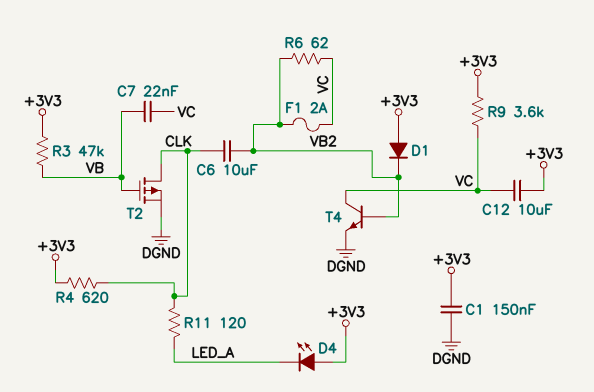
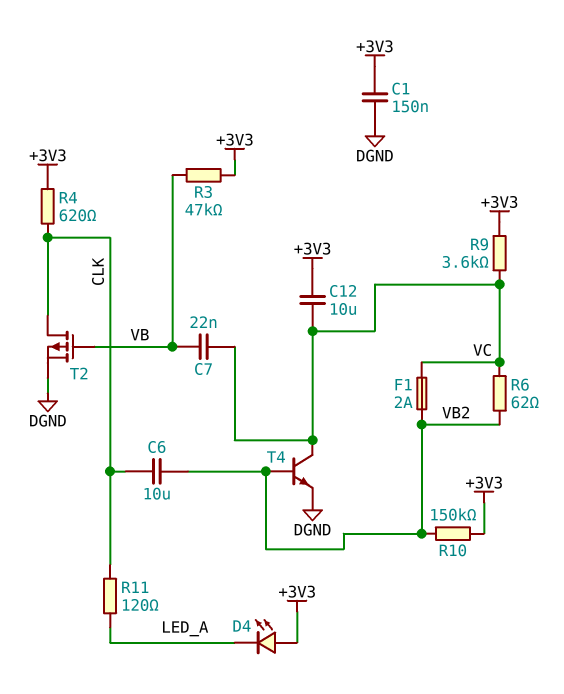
D1: diode (A +3V3, K VB2) -> none
R10: none -> 150k (+3V3, VB2)

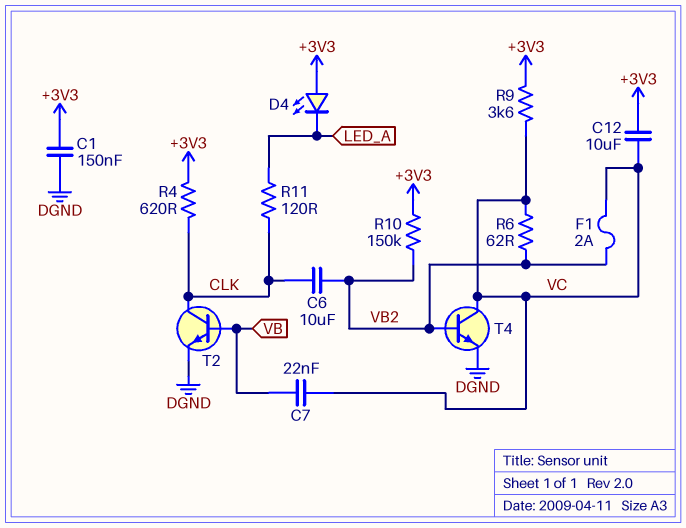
R3: 47k (+3V3, VB) -> none
T2: PMOS (G VB, D CLK, S DGND) -> NPN (B VB, C CLK, E DGND)

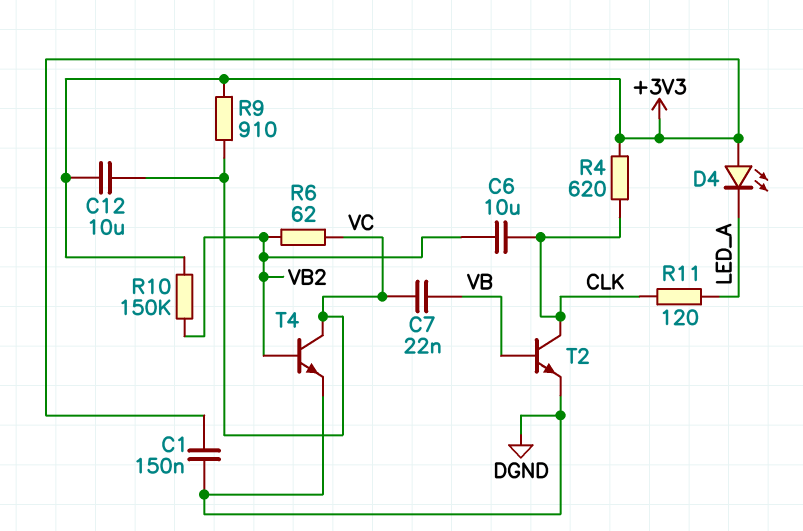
F1: 2A (VB2, VC) -> none
R9: 3.6k (+3V3, VC) -> 910 (+3V3, VC)

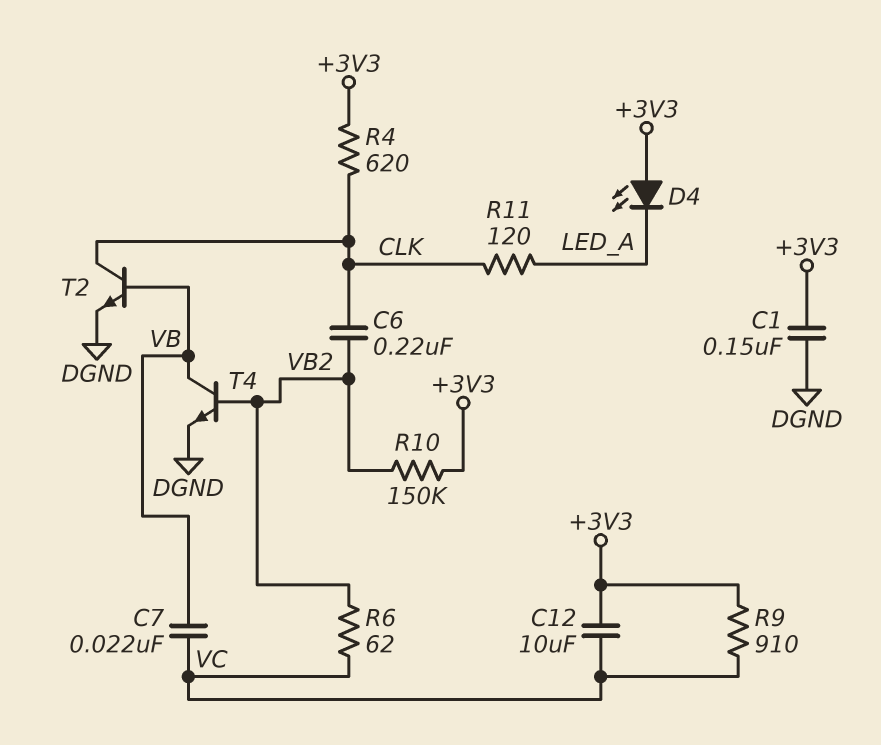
C6: 10uF (CLK, VB2) -> 220nF (CLK, VB2)
T4: NPN (B VB2, C VC, E DGND) -> NPN (B VB2, C VB, E DGND)

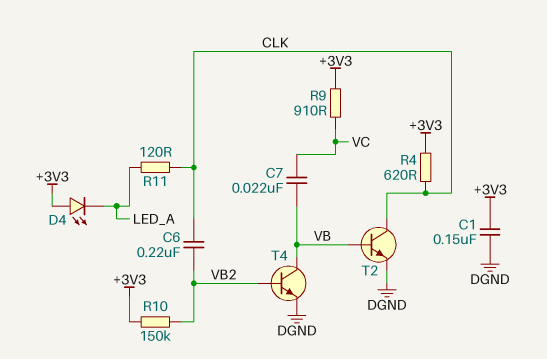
C12: 10uF (+3V3, VC) -> none
R6: 62 (VB2, VC) -> none

